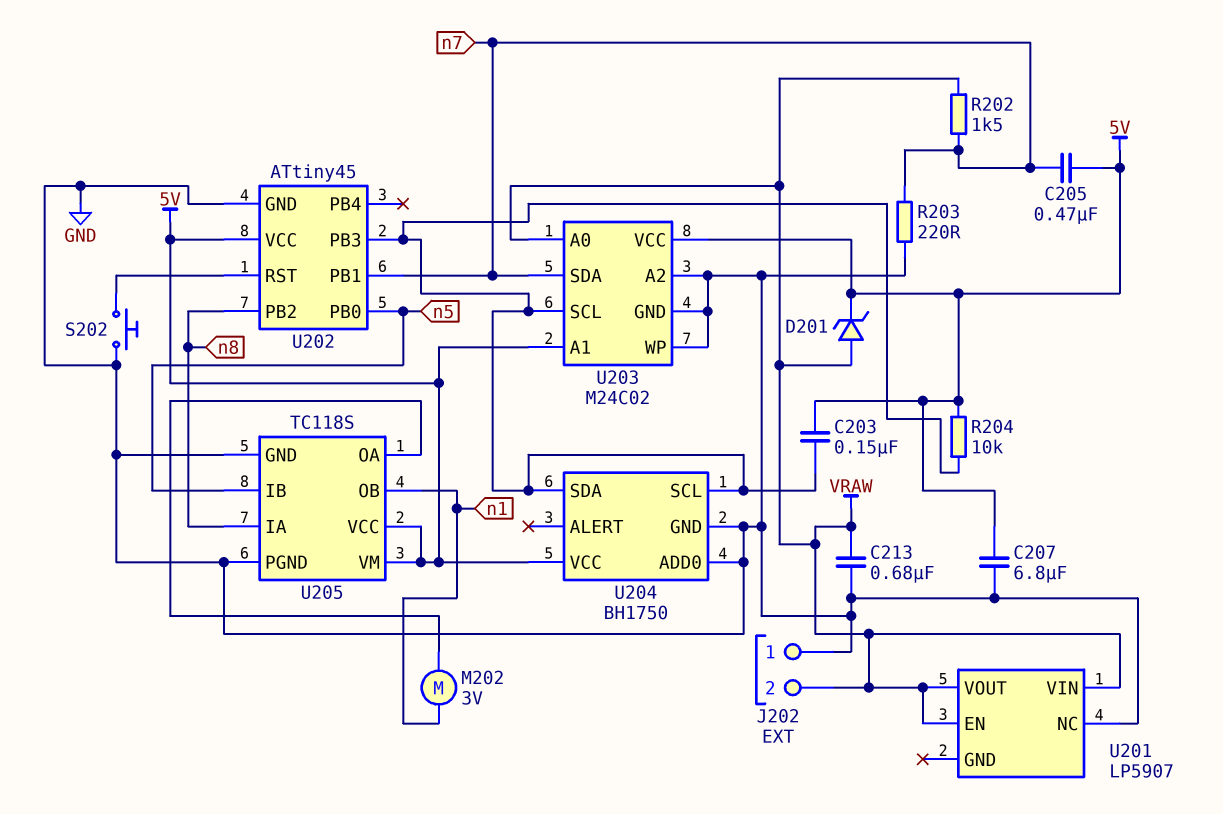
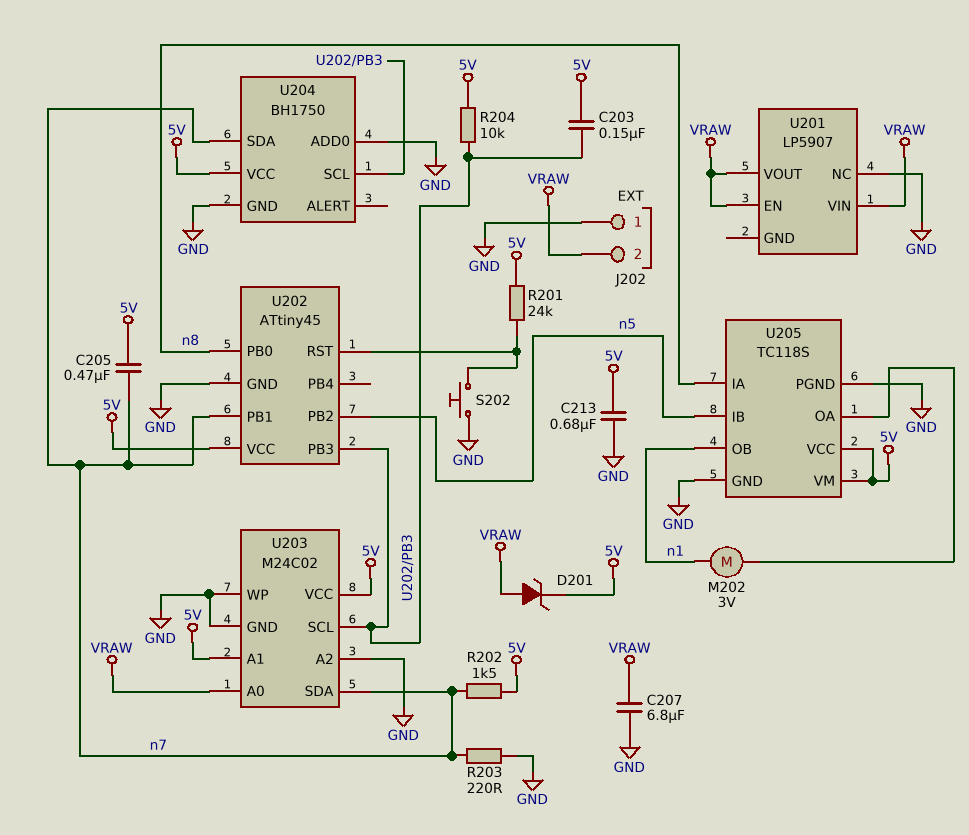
C207: 6.8uF (5V, GND) -> 6.8uF (GND, VRAW)
C213: 680nF (GND, VRAW) -> 680nF (5V, GND)
R201: none -> 24k (5V, U202/RST)
R202: 1.5k (VRAW, n7) -> 1.5k (5V, n7)
U202 pin PB0: n5 -> n8
U202 pin PB2: n8 -> n5
U204 pin SDA: U202/PB3 -> n7

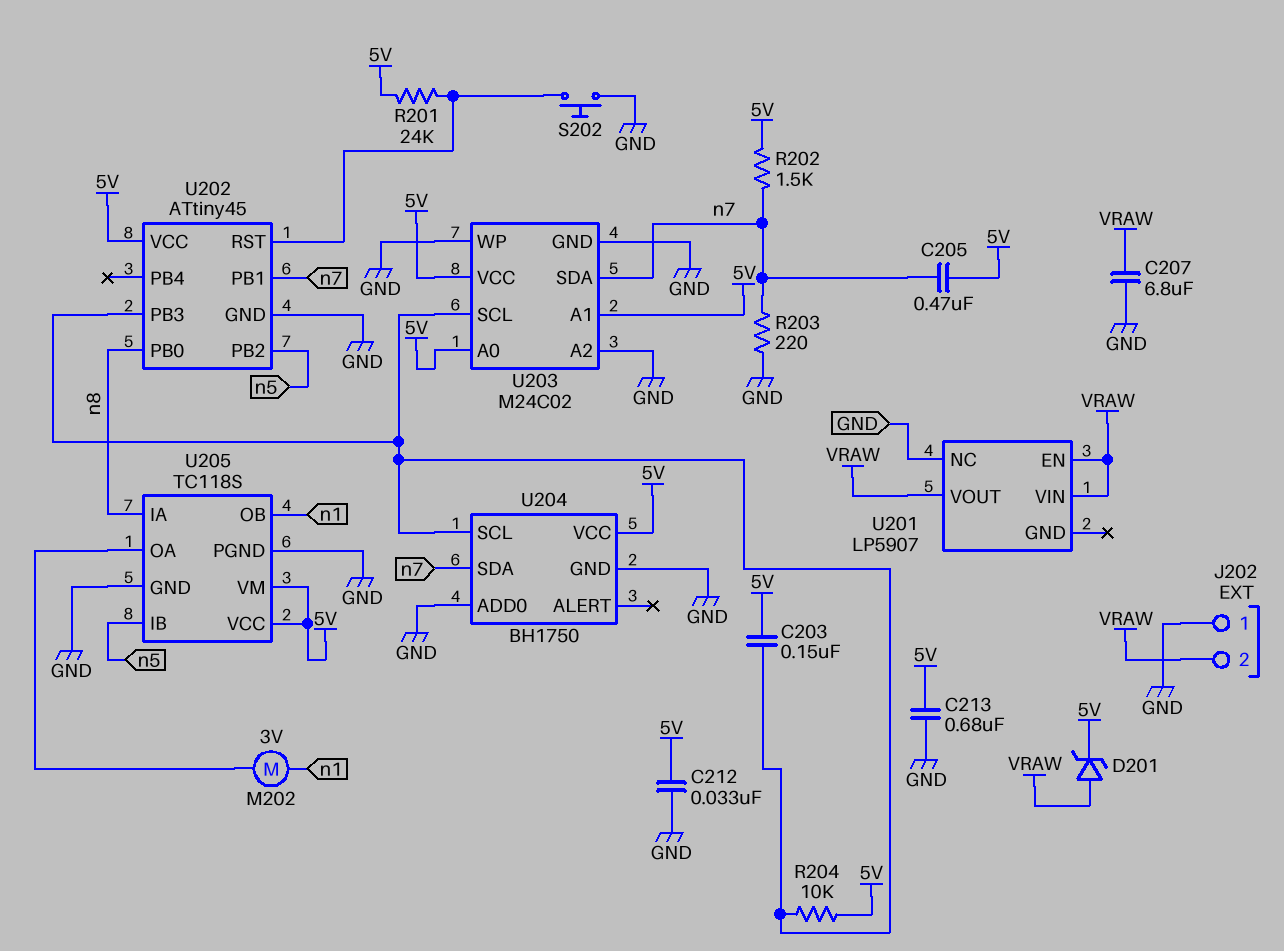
C212: none -> 33nF (5V, GND)
U203 pin A0: VRAW -> 5V

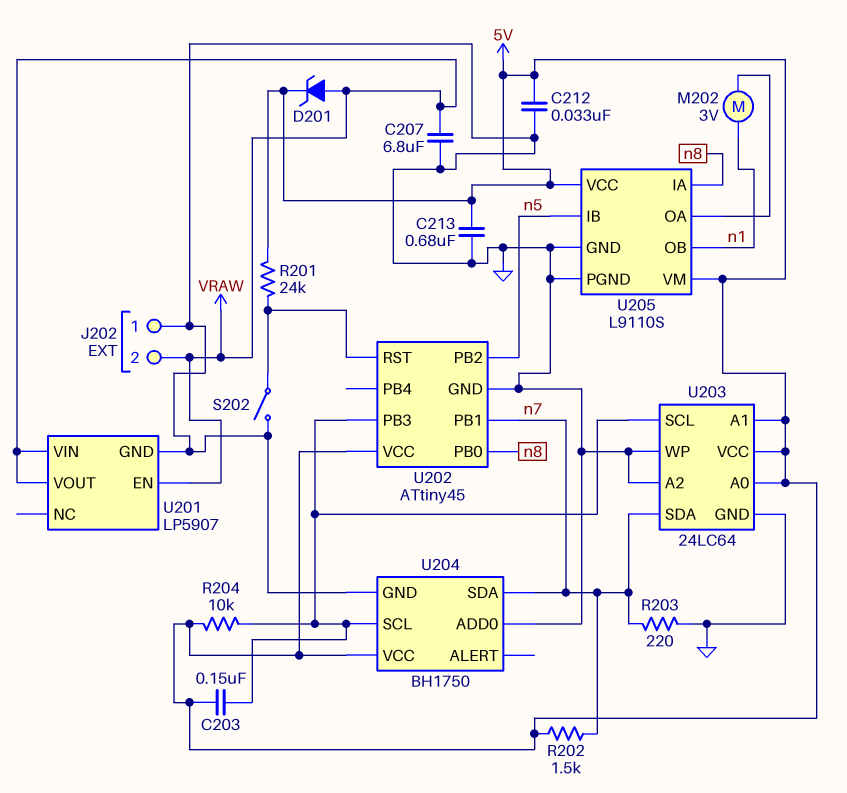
C205: 470nF (5V, n7) -> none
S202: button (GND, U202/RST) -> switch (GND, U202/RST)
U201 pin GND: none -> GND
U201 pin NC: GND -> none
U203: M24C02 -> 24LC64
U205: TC118S -> L9110S

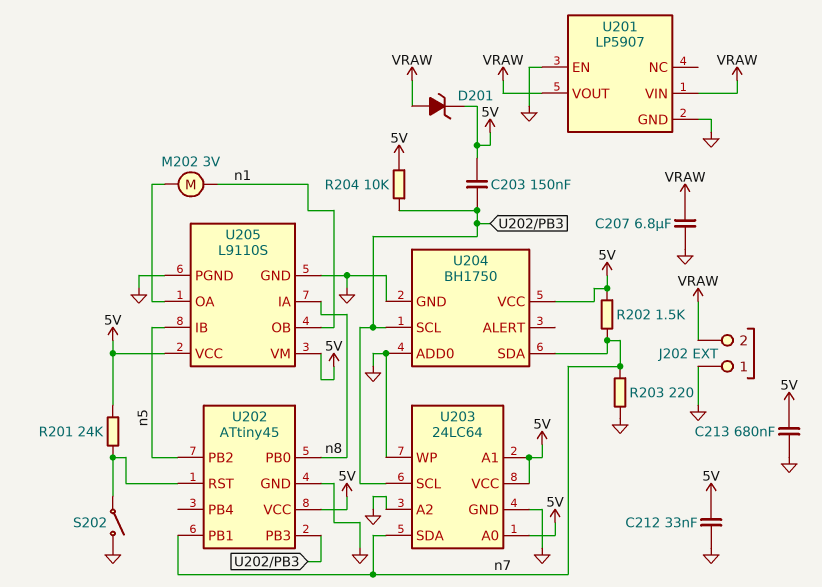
U201 pin EN: VRAW -> GND

